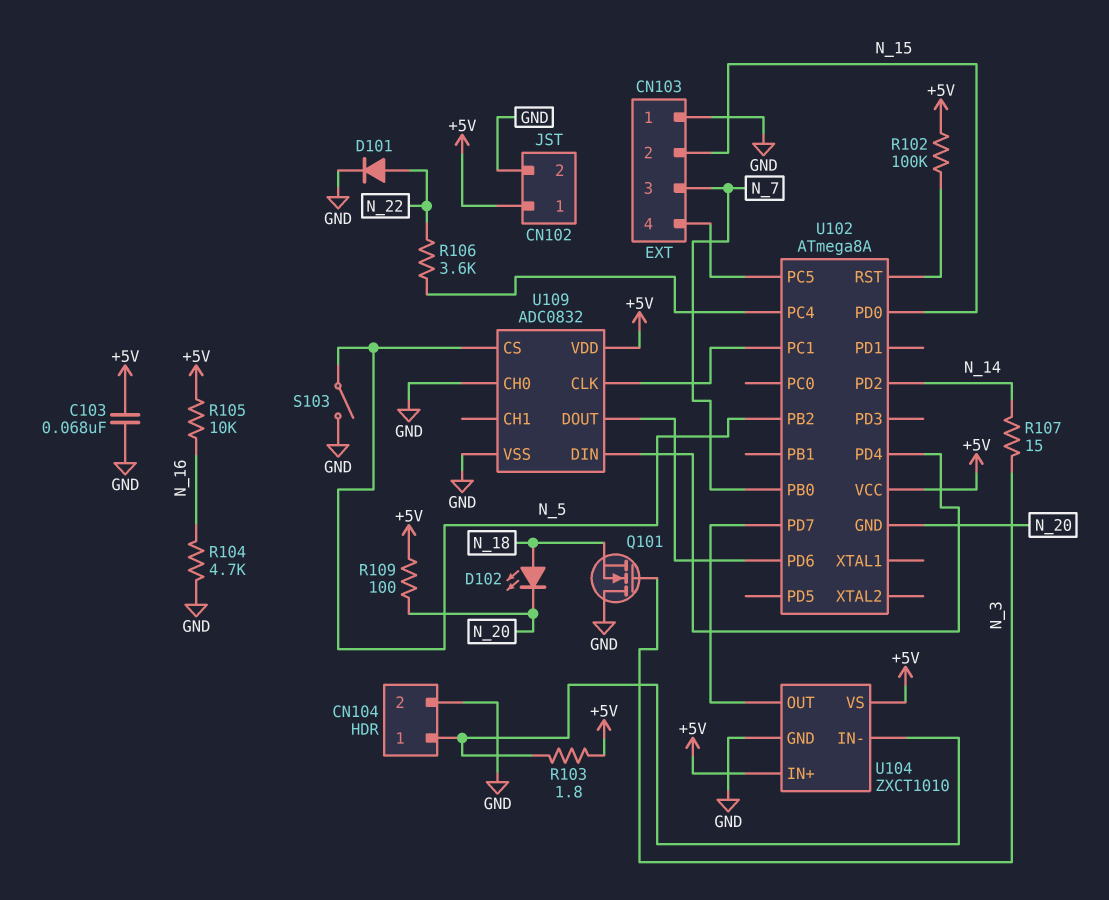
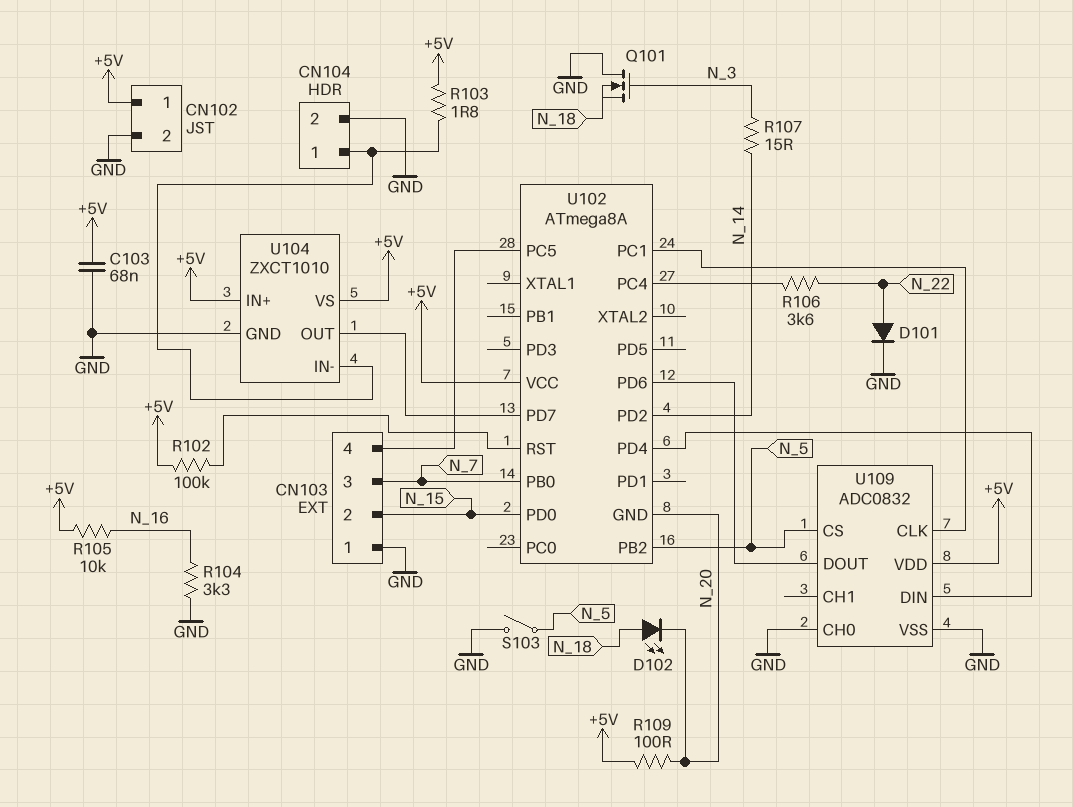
R104: 4.7k (GND, N_16) -> 3.3k (GND, N_16)

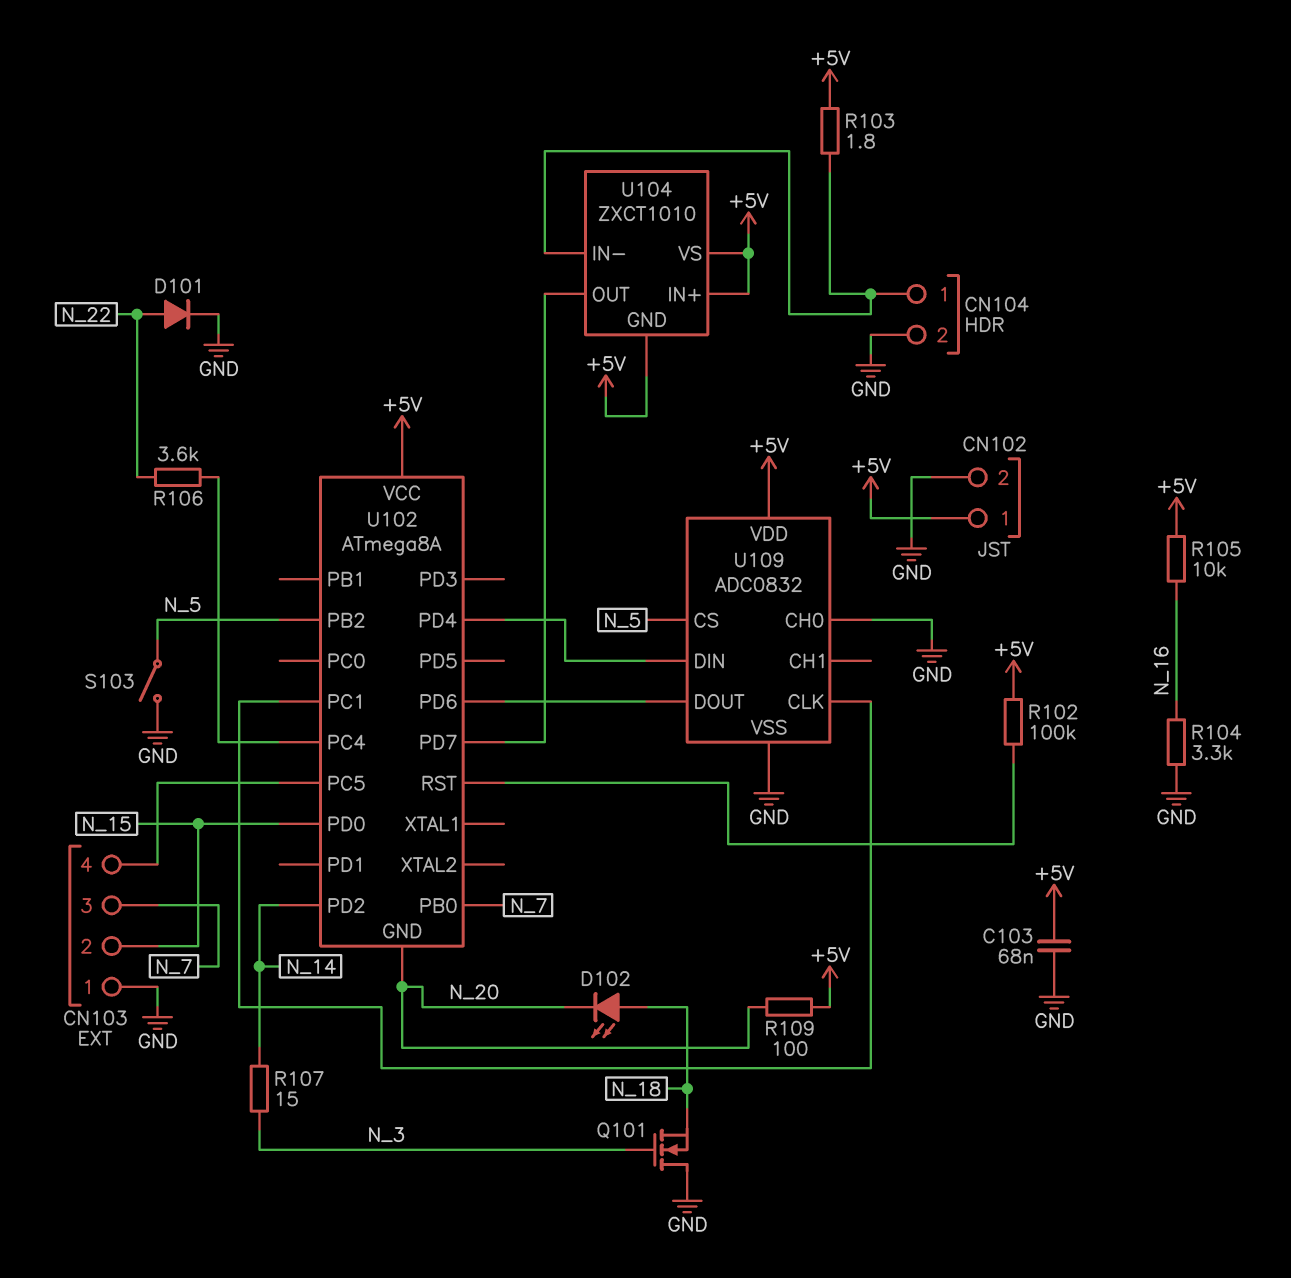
U104 pin GND: GND -> +5V

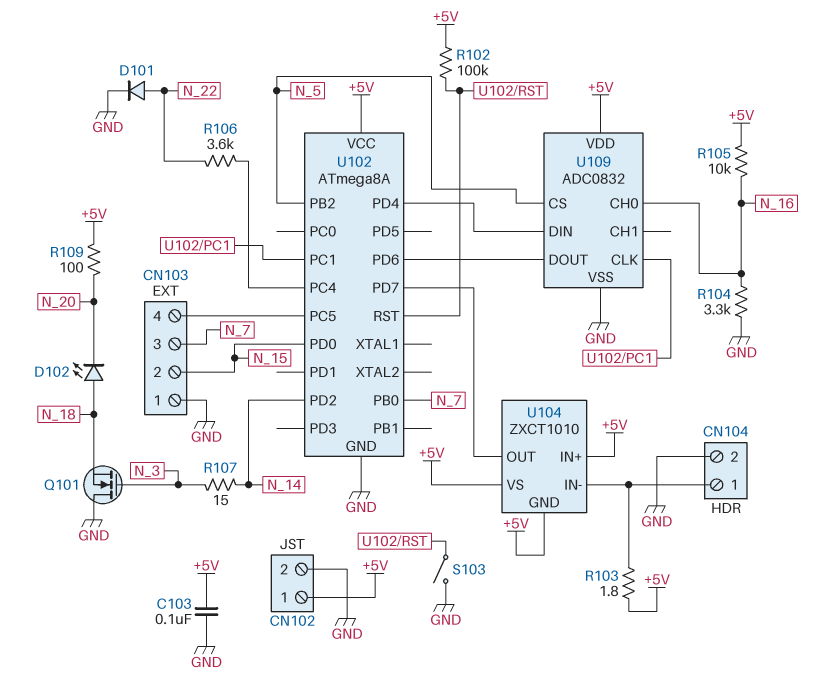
C103: 68nF (+5V, GND) -> 100nF (+5V, GND)
S103: switch (GND, N_5) -> switch (GND, U102/RST)
U102 pin GND: N_20 -> GND
U109 pin CH0: GND -> N_16

